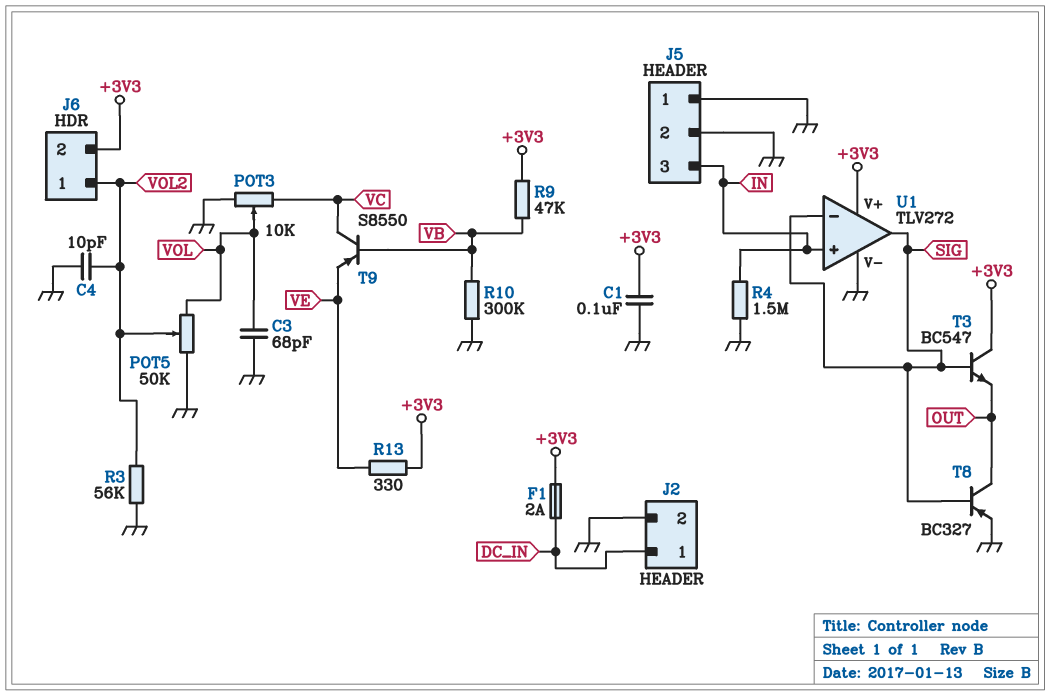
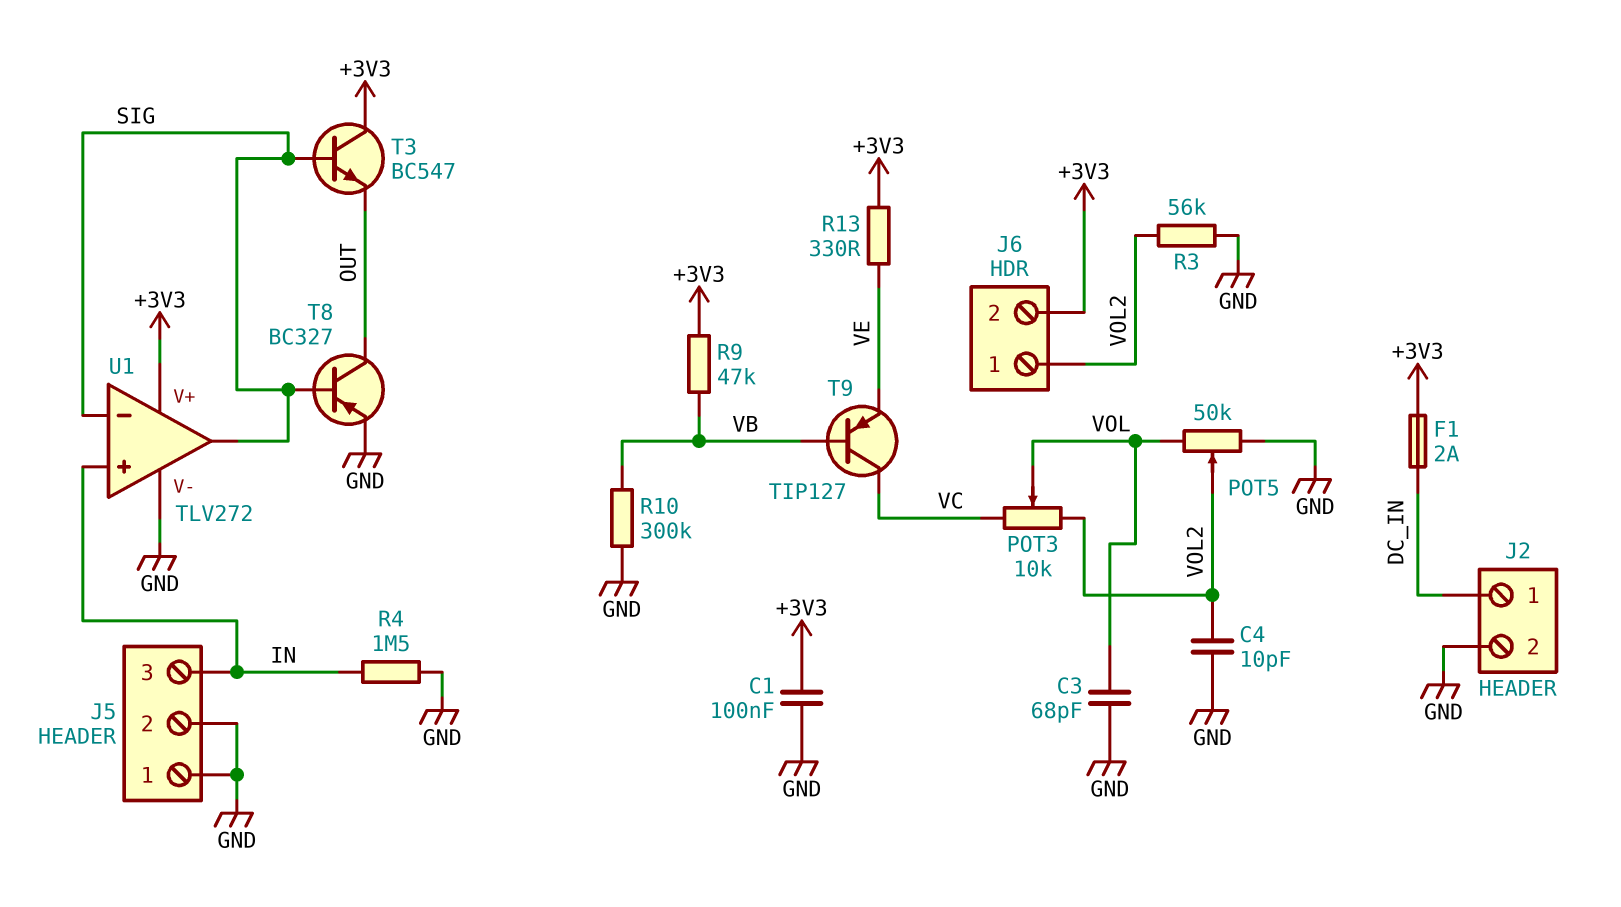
POT3: 10k (GND, VC, wiper VOL) -> 10k (VC, VOL2, wiper VOL)
T9: PNP S8550 (B VB, C VC, E VE) -> PNP TIP127 (B VB, C VC, E VE)

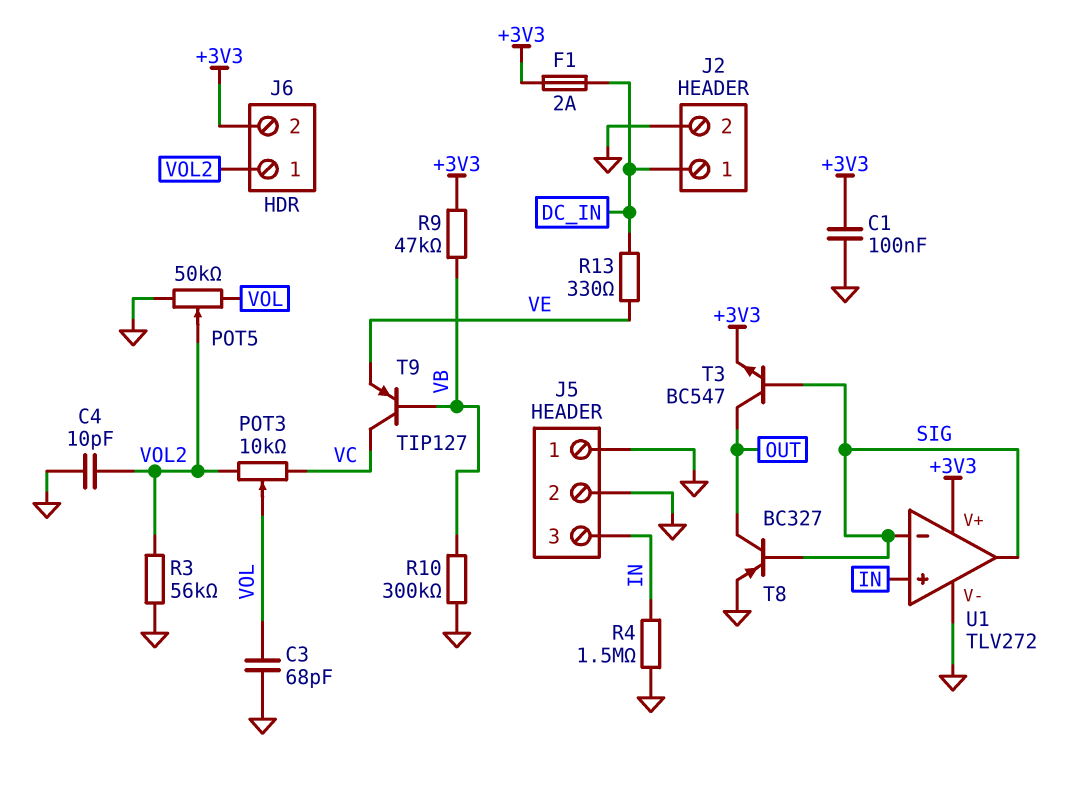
R13: 330 (+3V3, VE) -> 330 (DC_IN, VE)
T3: NPN BC547 (B SIG, C +3V3, E OUT) -> NPN BC547 (B SIG, C OUT, E +3V3)

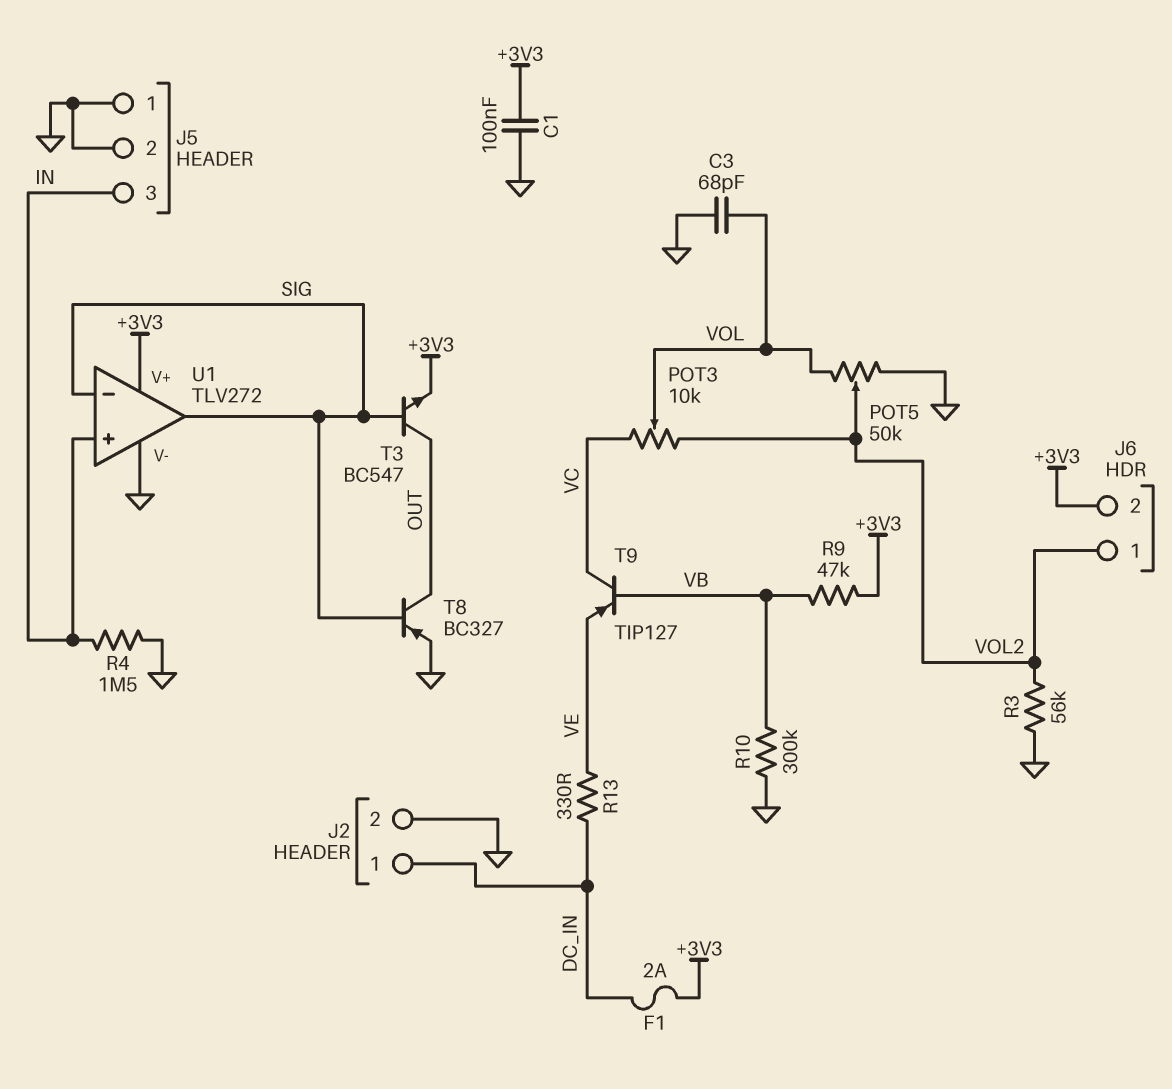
C4: 10pF (GND, VOL2) -> none

